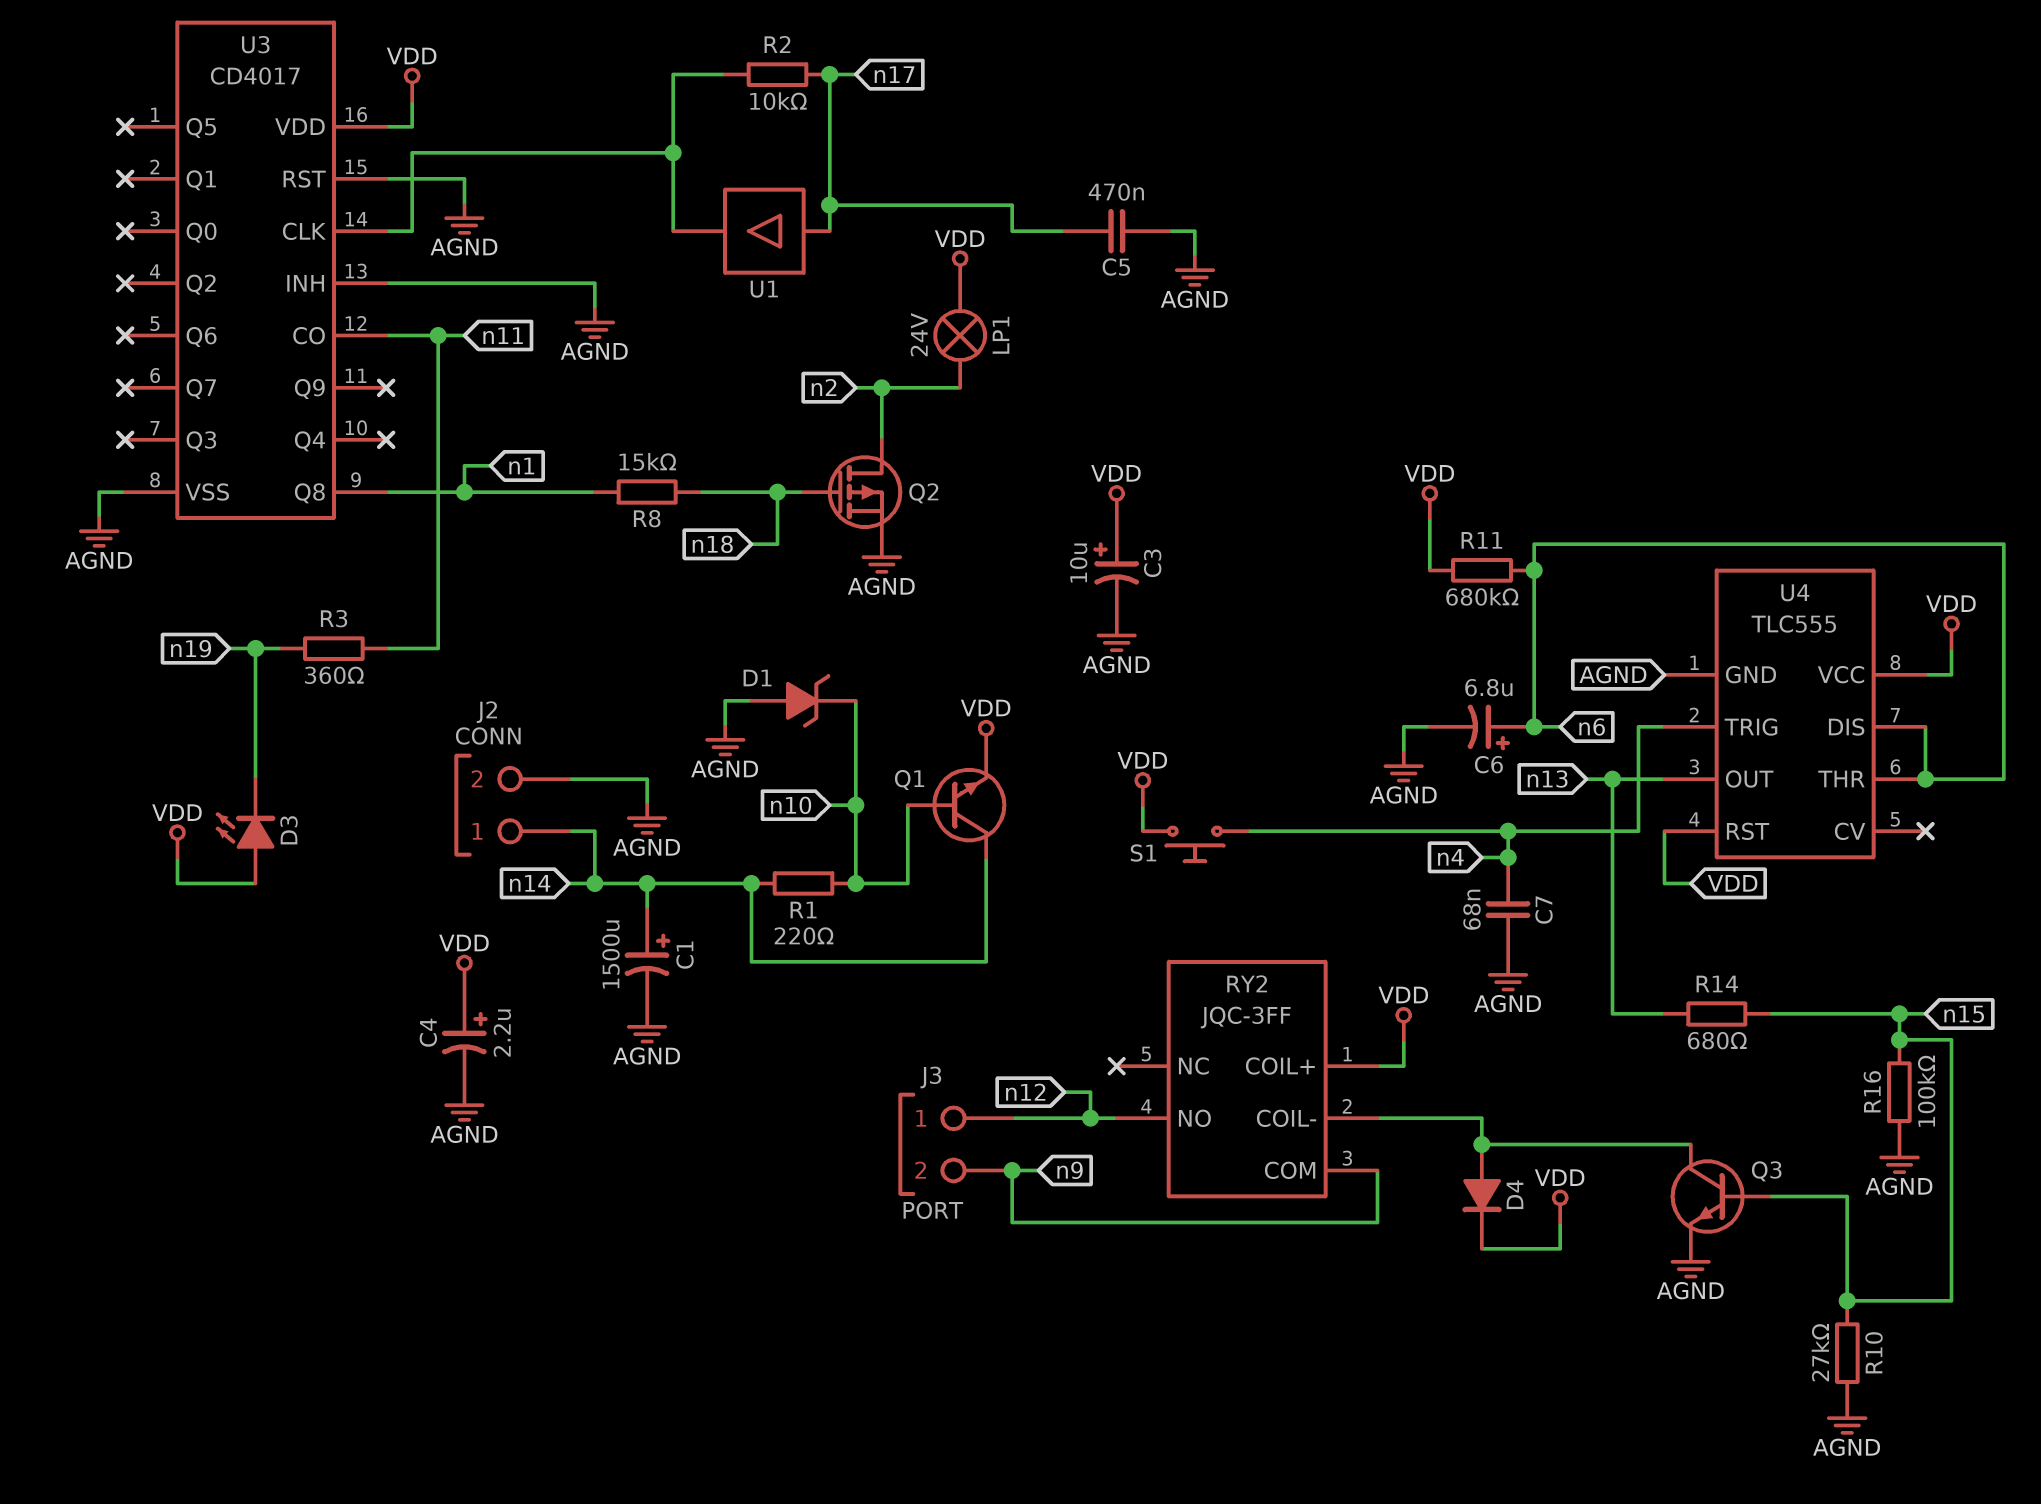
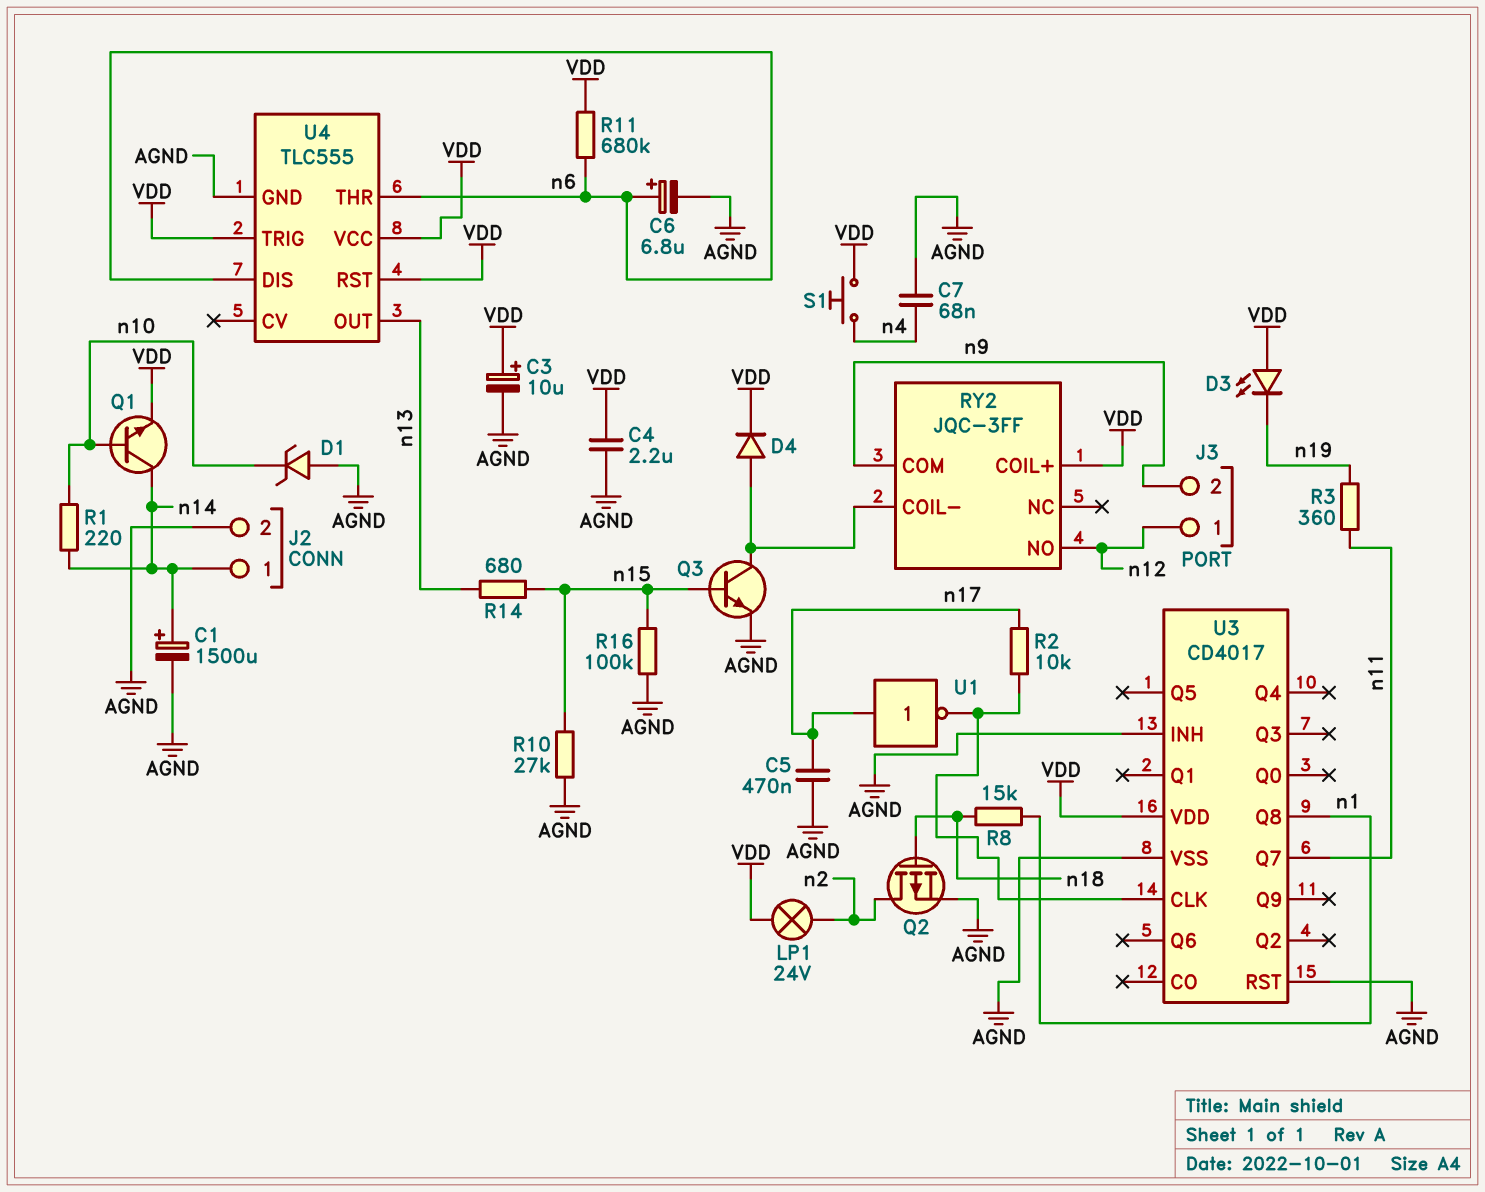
C4: 2.2uF (plus VDD, minus AGND) -> 2.2uF (AGND, VDD)
U1: buffer (in n17, out U3/CLK) -> NOT (in n17, out U3/CLK)
U3 pin CO: n11 -> none
U3 pin Q7: none -> n11
U4 pin TRIG: n4 -> VDD

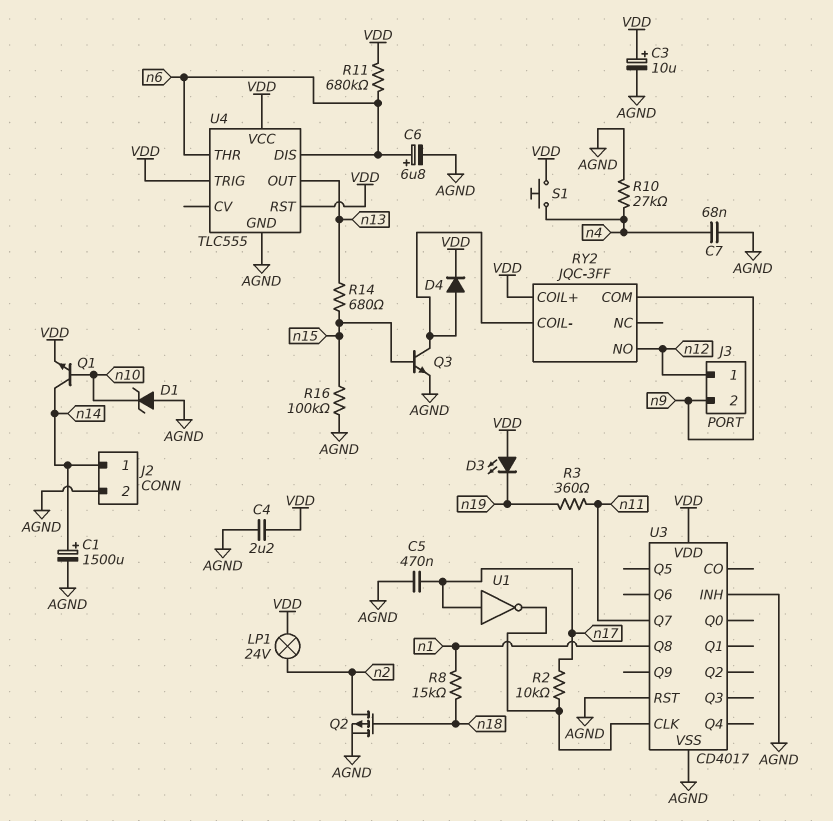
R1: 220 (n10, n14) -> none
R10: 27k (AGND, n15) -> 27k (AGND, n4)

